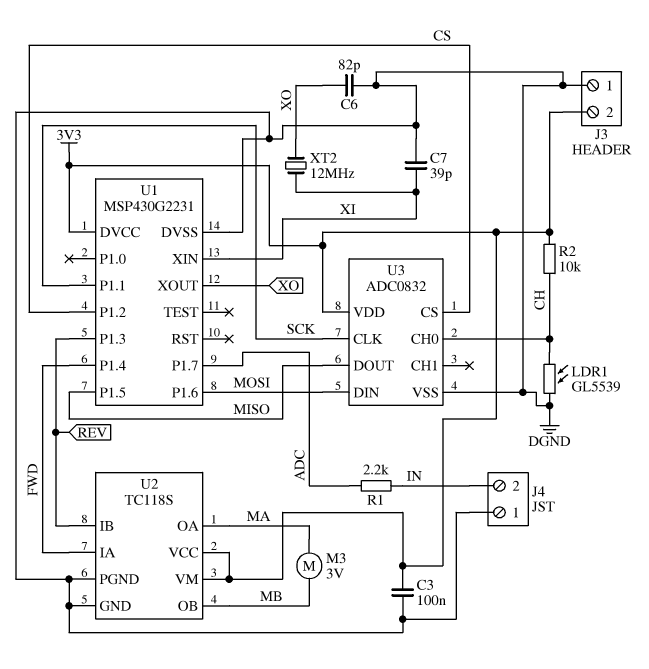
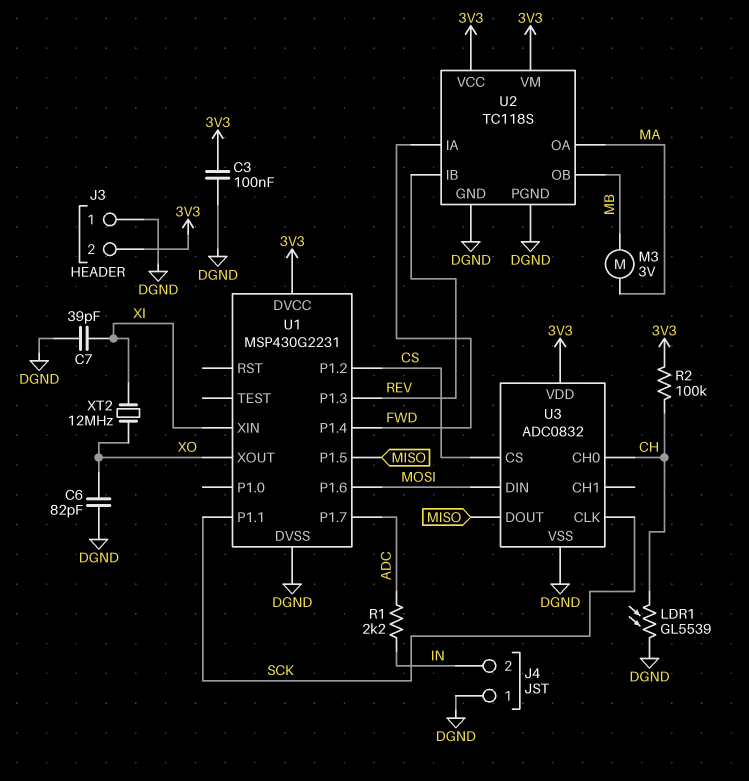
R2: 10k (3V3, CH) -> 100k (3V3, CH)

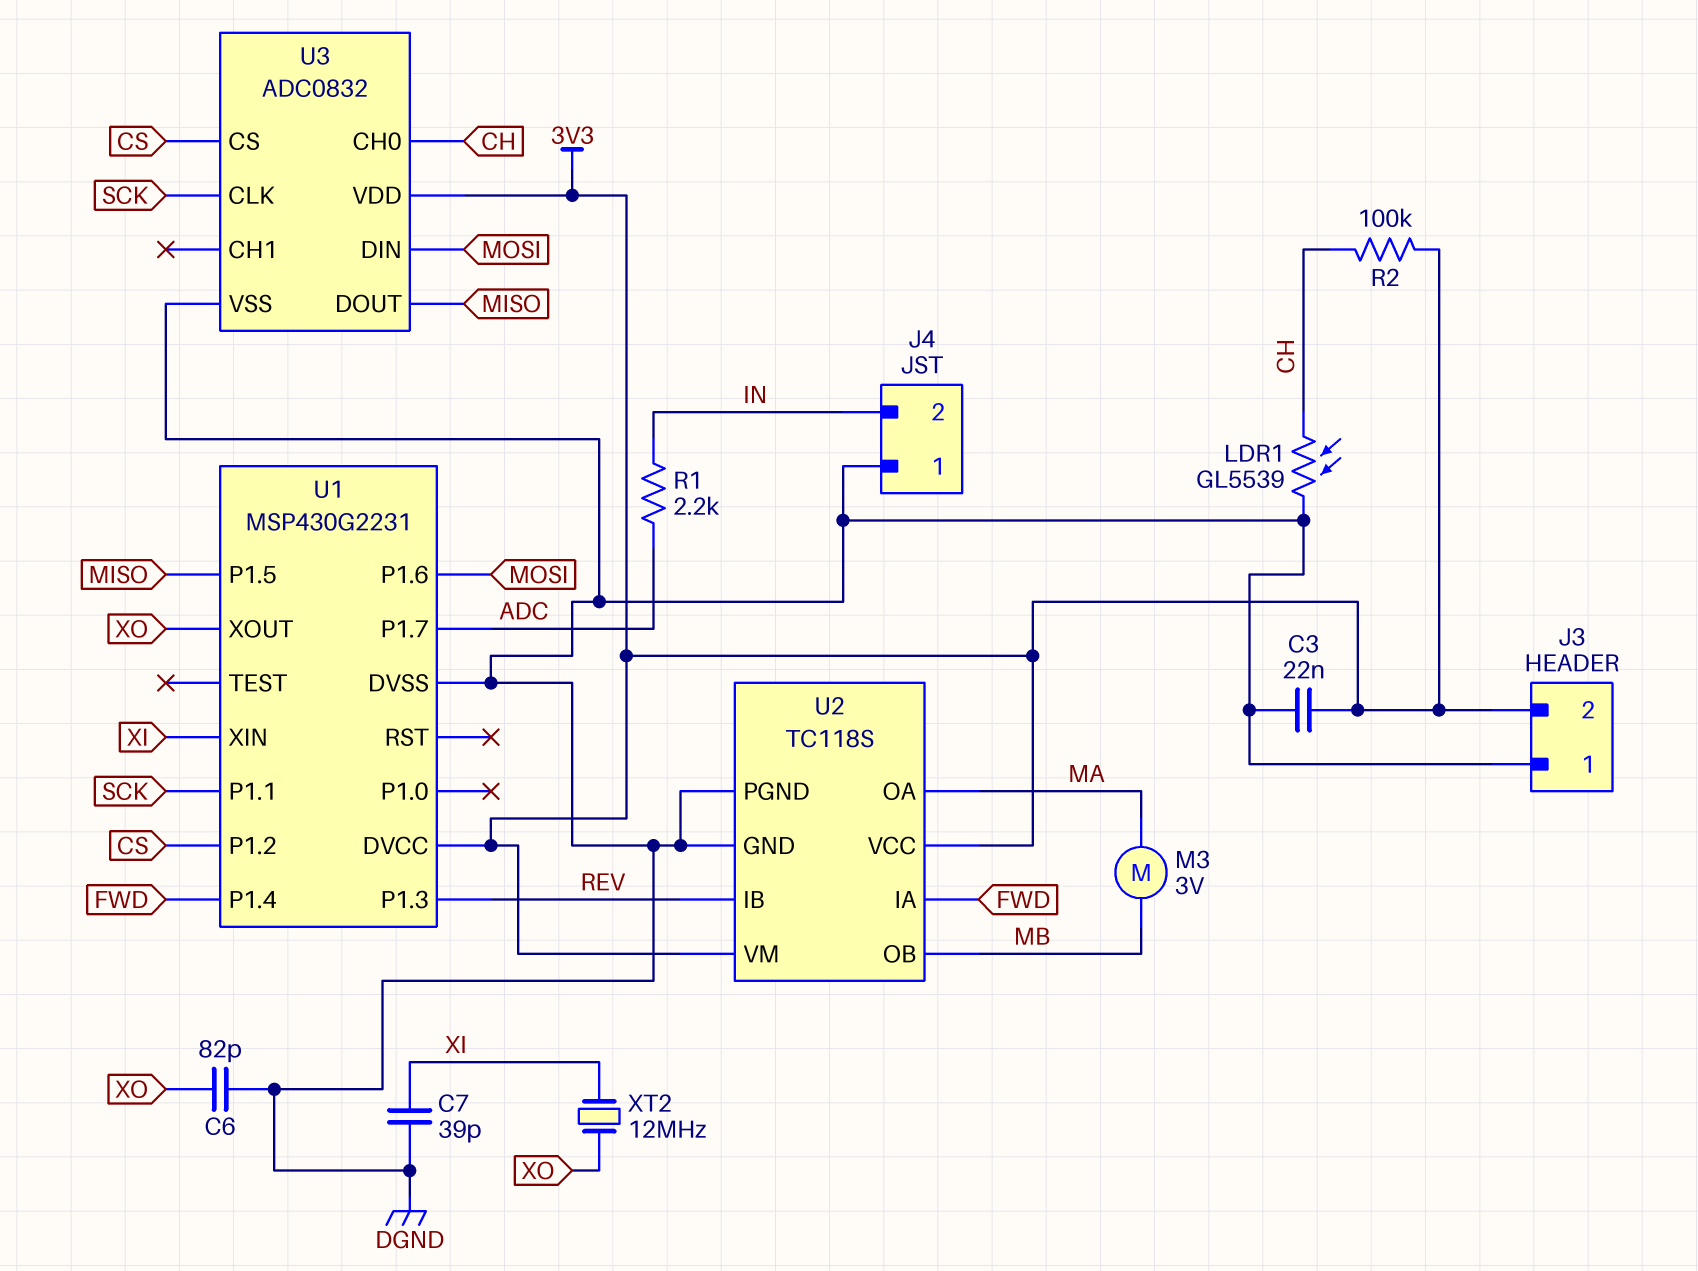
C3: 100nF (3V3, DGND) -> 22nF (3V3, DGND)

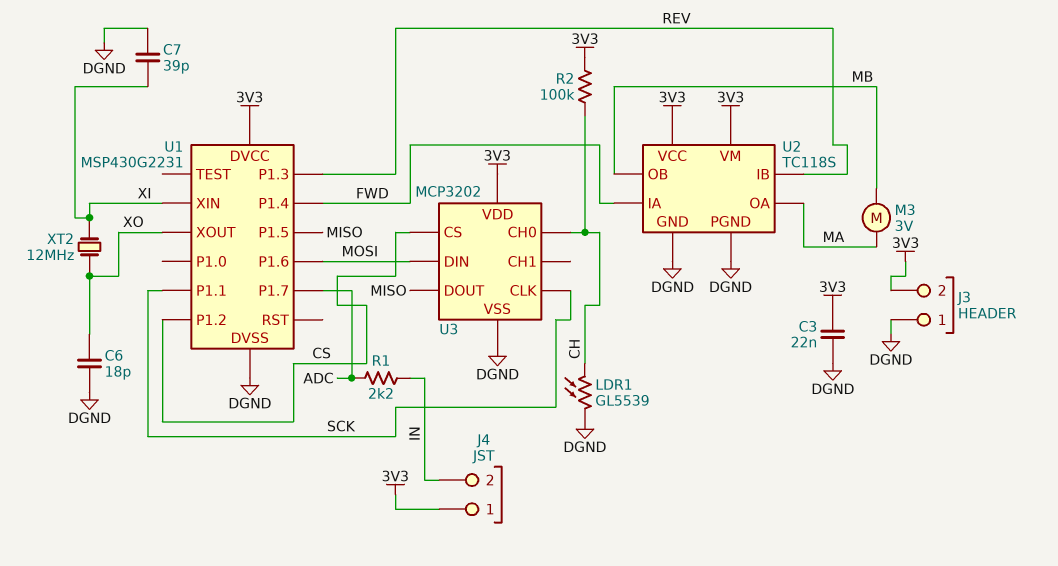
C6: 82pF (DGND, XO) -> 18pF (DGND, XO)
J4 pin 1: DGND -> 3V3
U3: ADC0832 -> MCP3202

